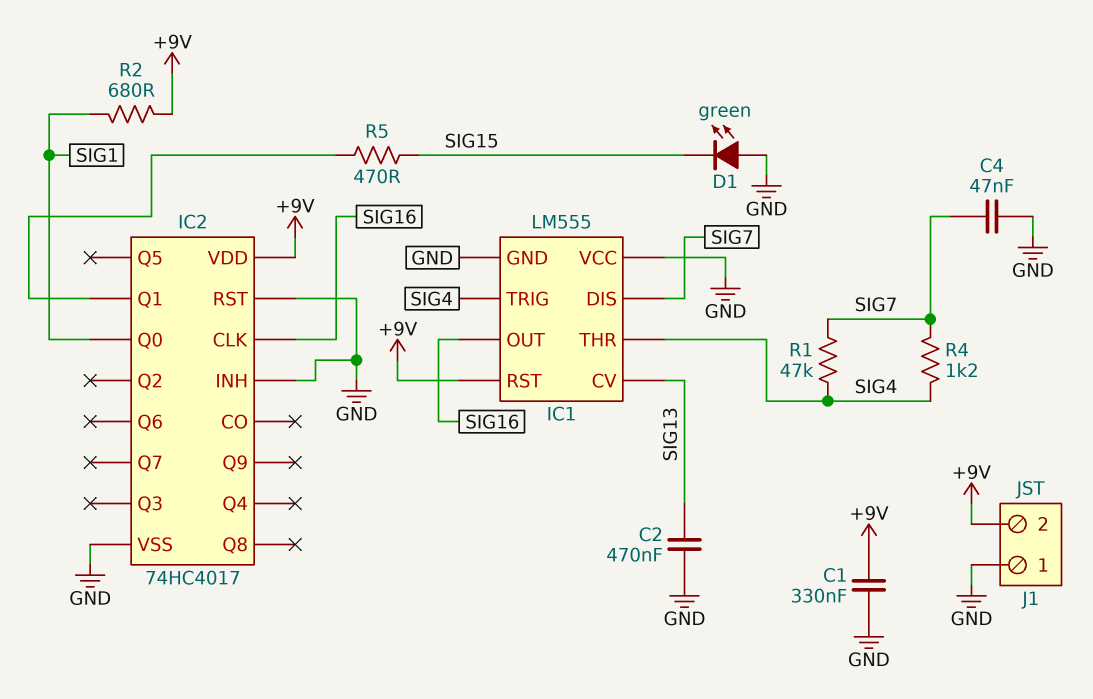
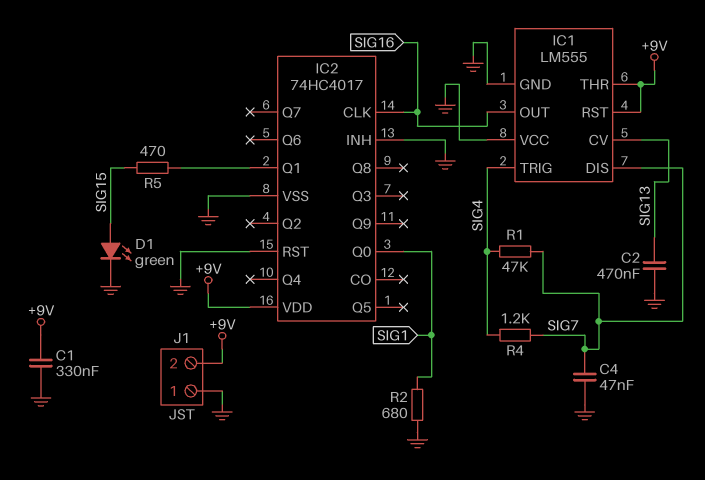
D1: LED green (A GND, K SIG15) -> LED green (A SIG15, K GND)
IC1 pin THR: SIG4 -> +9V
R2: 680 (+9V, SIG1) -> 680 (GND, SIG1)

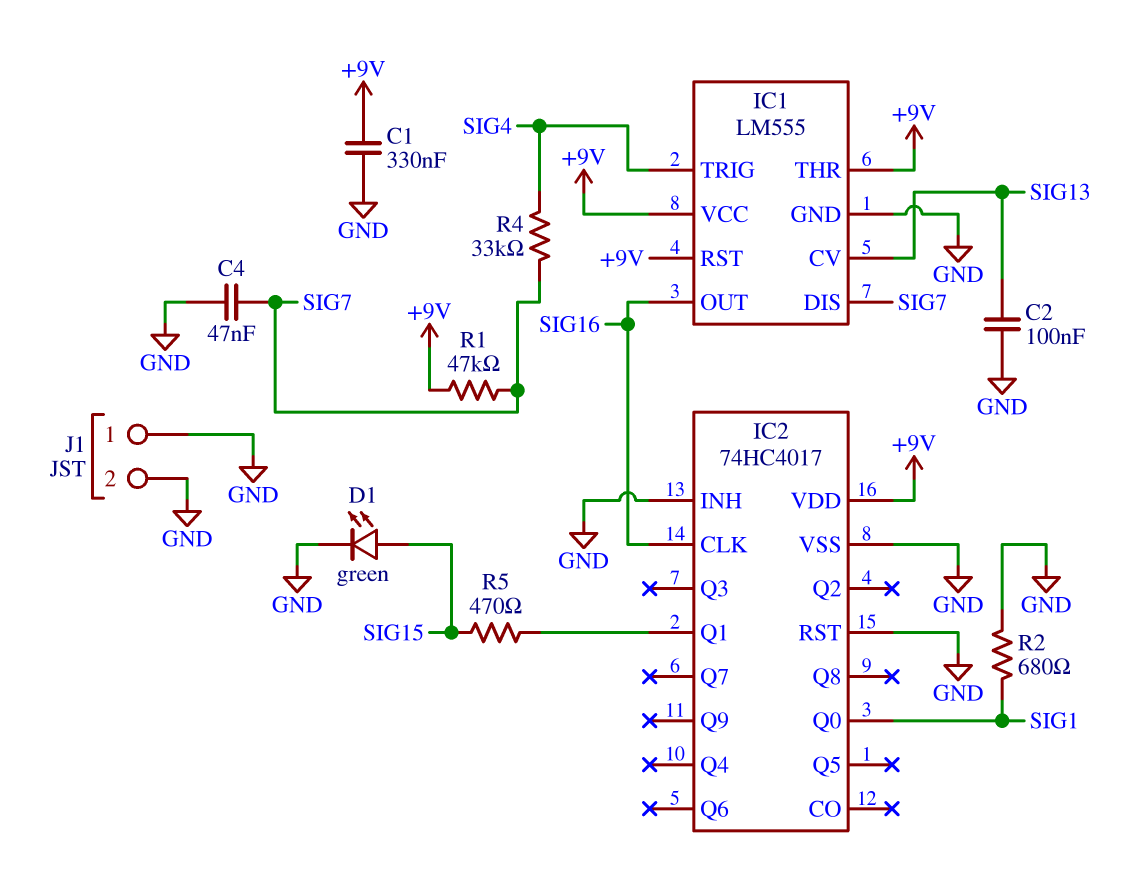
C2: 470nF (GND, SIG13) -> 100nF (GND, SIG13)
IC1 pin VCC: GND -> +9V
J1 pin 2: +9V -> GND
R1: 47k (SIG4, SIG7) -> 47k (+9V, SIG7)
R4: 1.2k (SIG4, SIG7) -> 33k (SIG4, SIG7)

